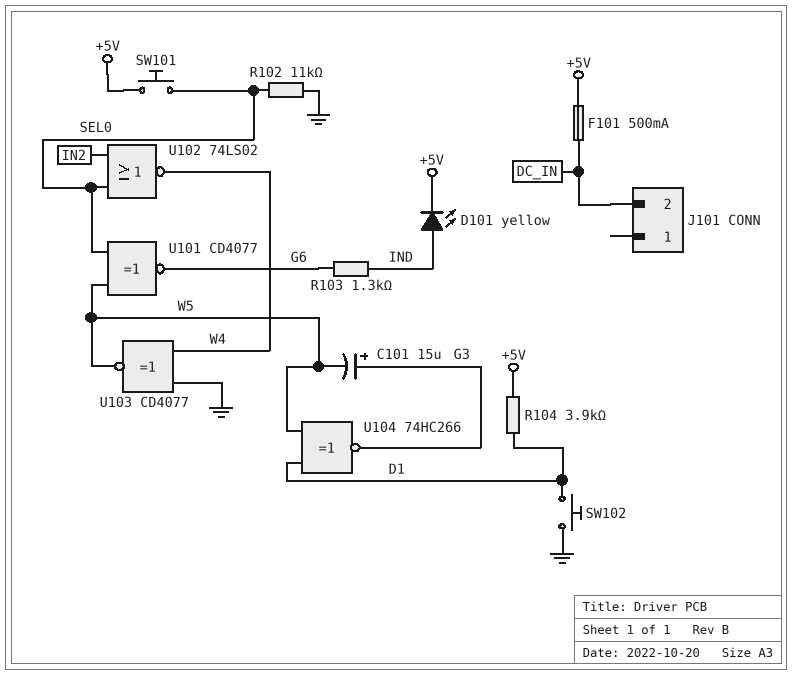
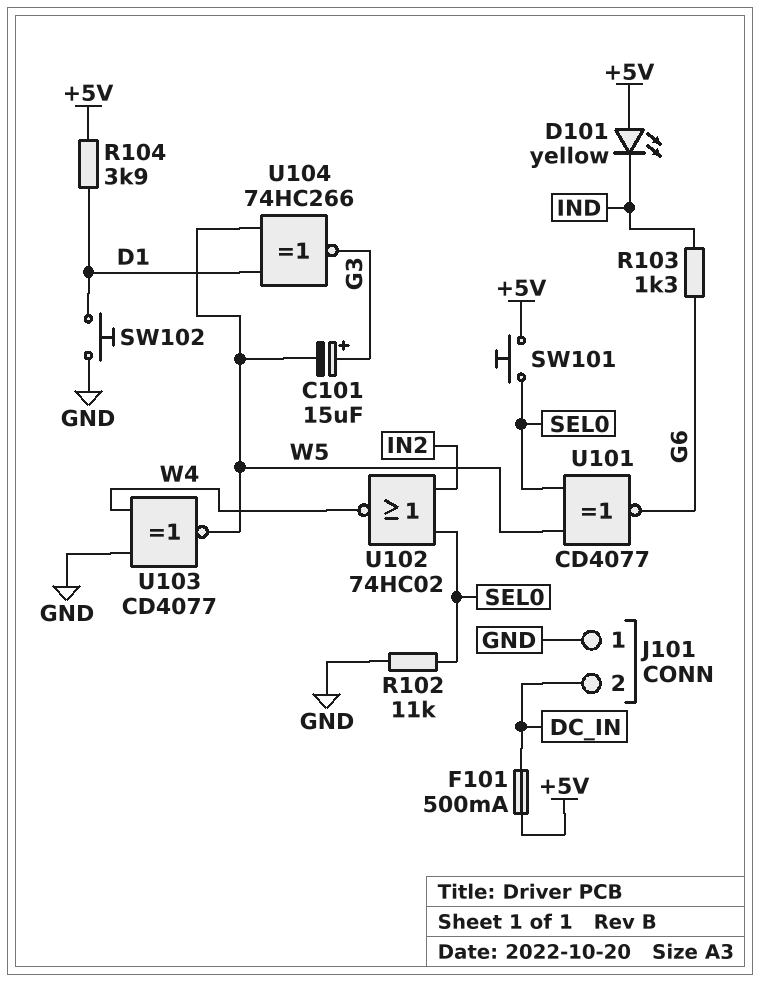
D101: LED yellow (A IND, K +5V) -> LED yellow (A +5V, K IND)
J101 pin 1: none -> GND
U102: NOR 74LS02 (in IN2, in SEL0, out W4) -> NOR 74HC02 (in IN2, in SEL0, out W4)

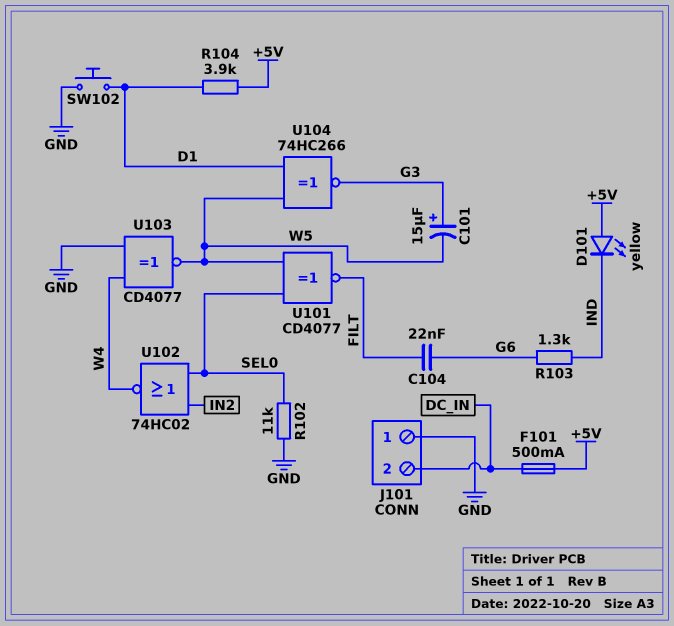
C104: none -> 22nF (FILT, G6)
SW101: button (+5V, SEL0) -> none
U101: XNOR CD4077 (in SEL0, in W5, out G6) -> XNOR CD4077 (in SEL0, in W5, out FILT)

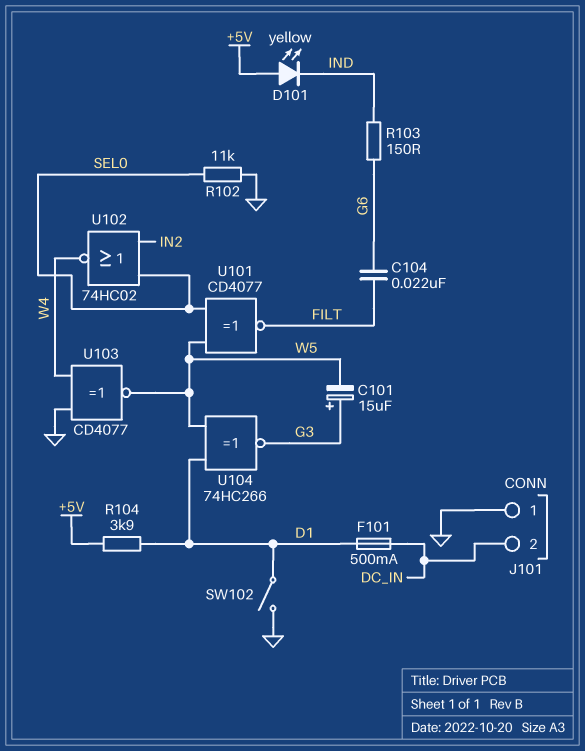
F101: 500mA (+5V, DC_IN) -> 500mA (D1, DC_IN)
R103: 1.3k (G6, IND) -> 150 (G6, IND)
SW102: button (D1, GND) -> switch (D1, GND)

